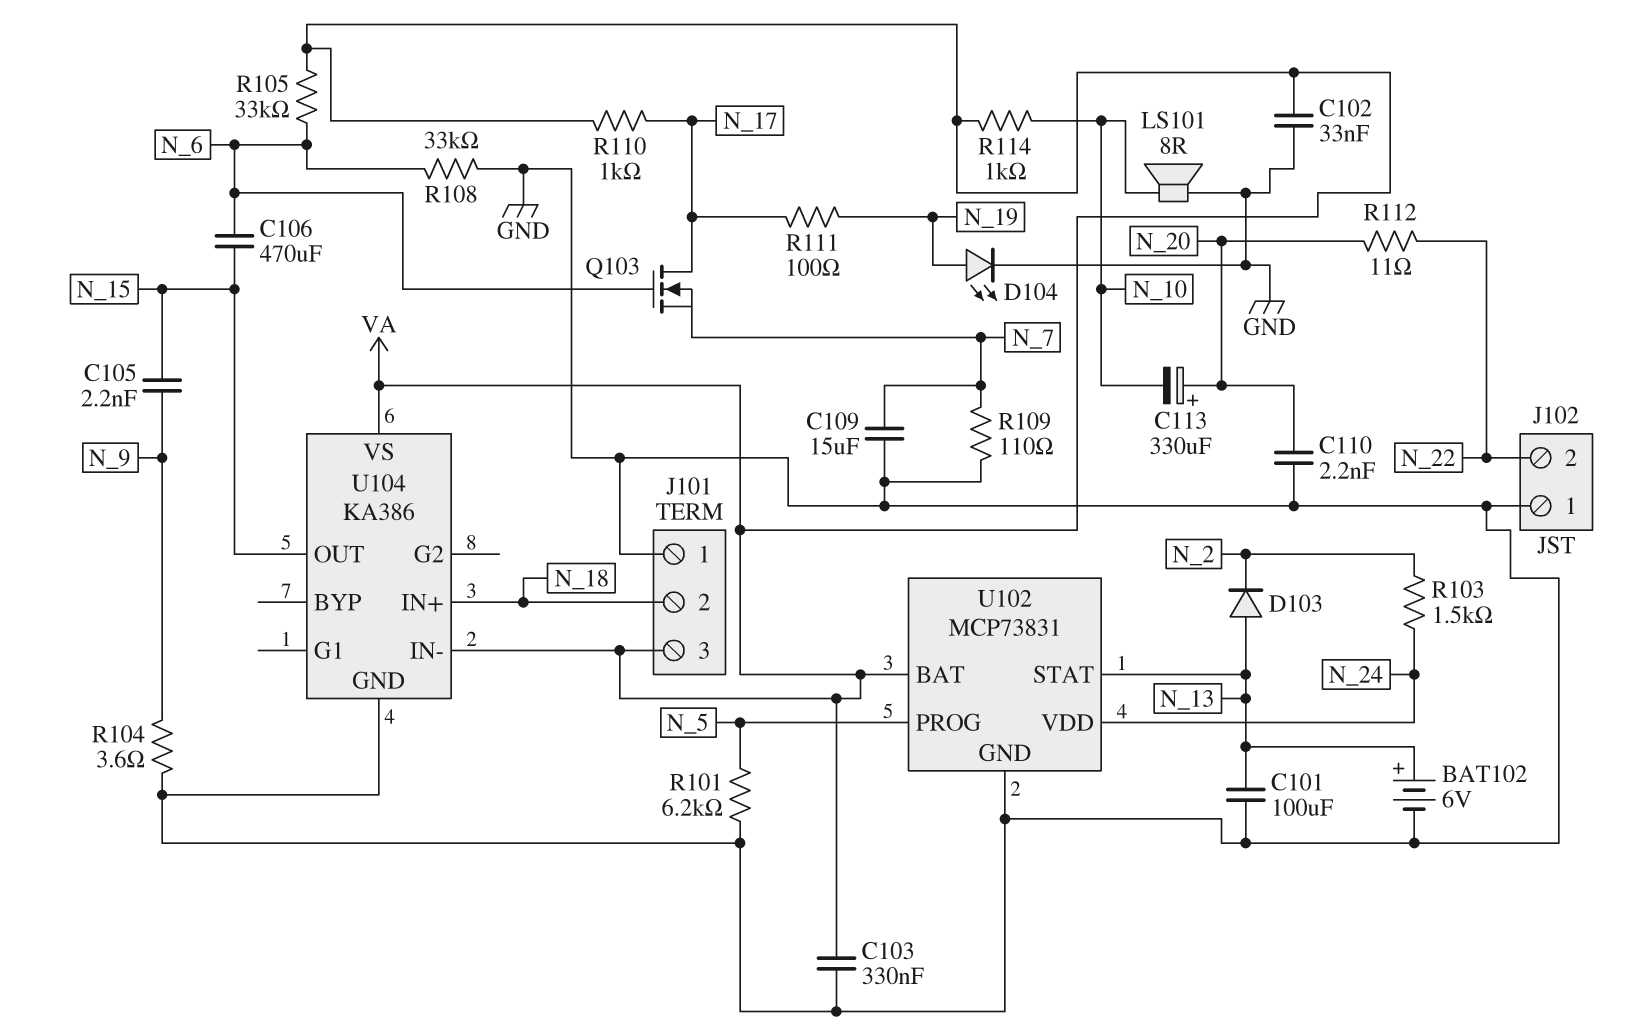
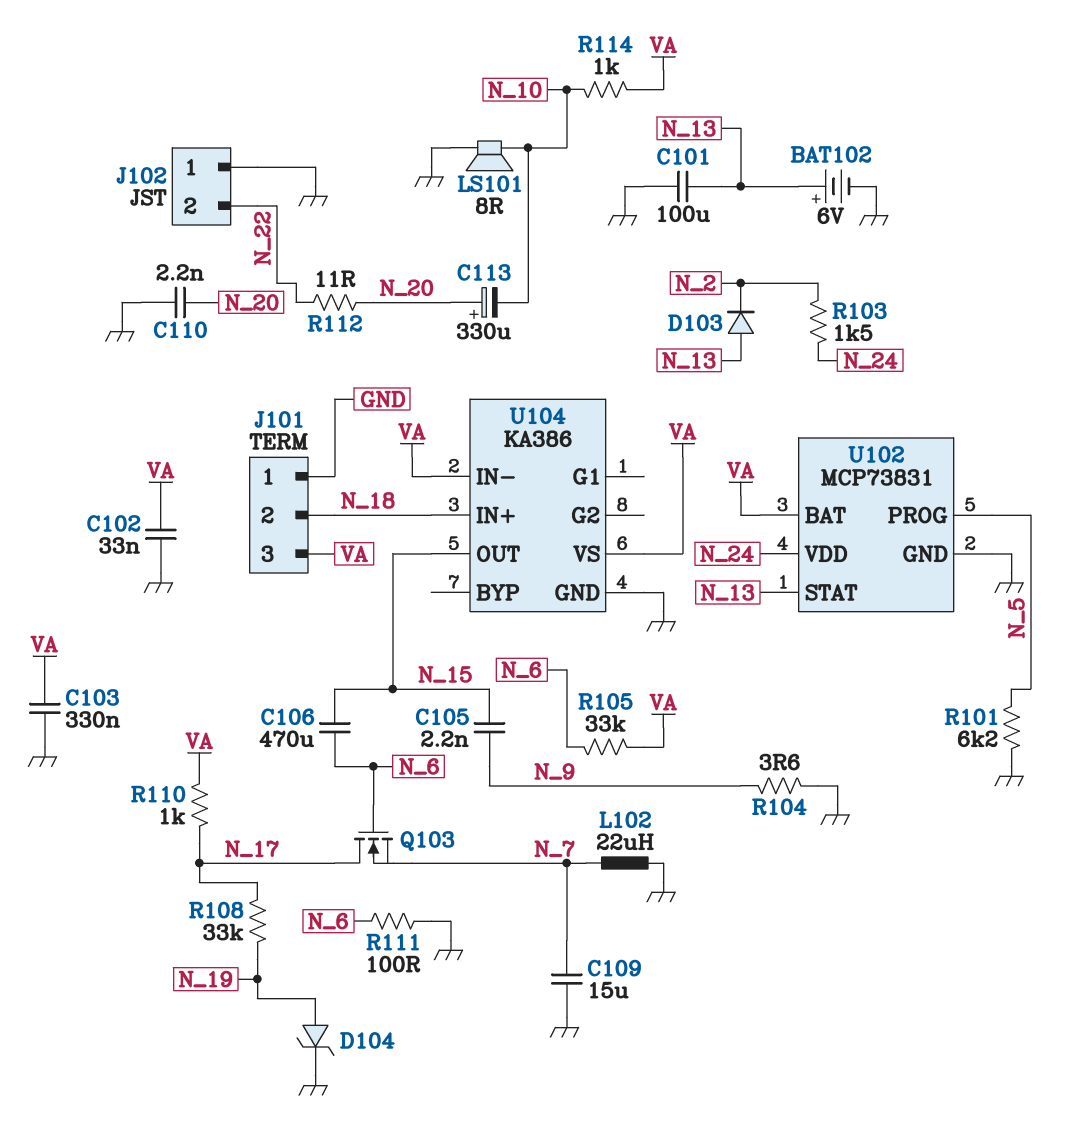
D104: LED (A N_19, K GND) -> zener (A N_19, K GND)
L102: none -> 22uH (GND, N_7)
R108: 33k (GND, N_6) -> 33k (N_17, N_19)
R109: 110 (GND, N_7) -> none
R111: 100 (N_17, N_19) -> 100 (GND, N_6)

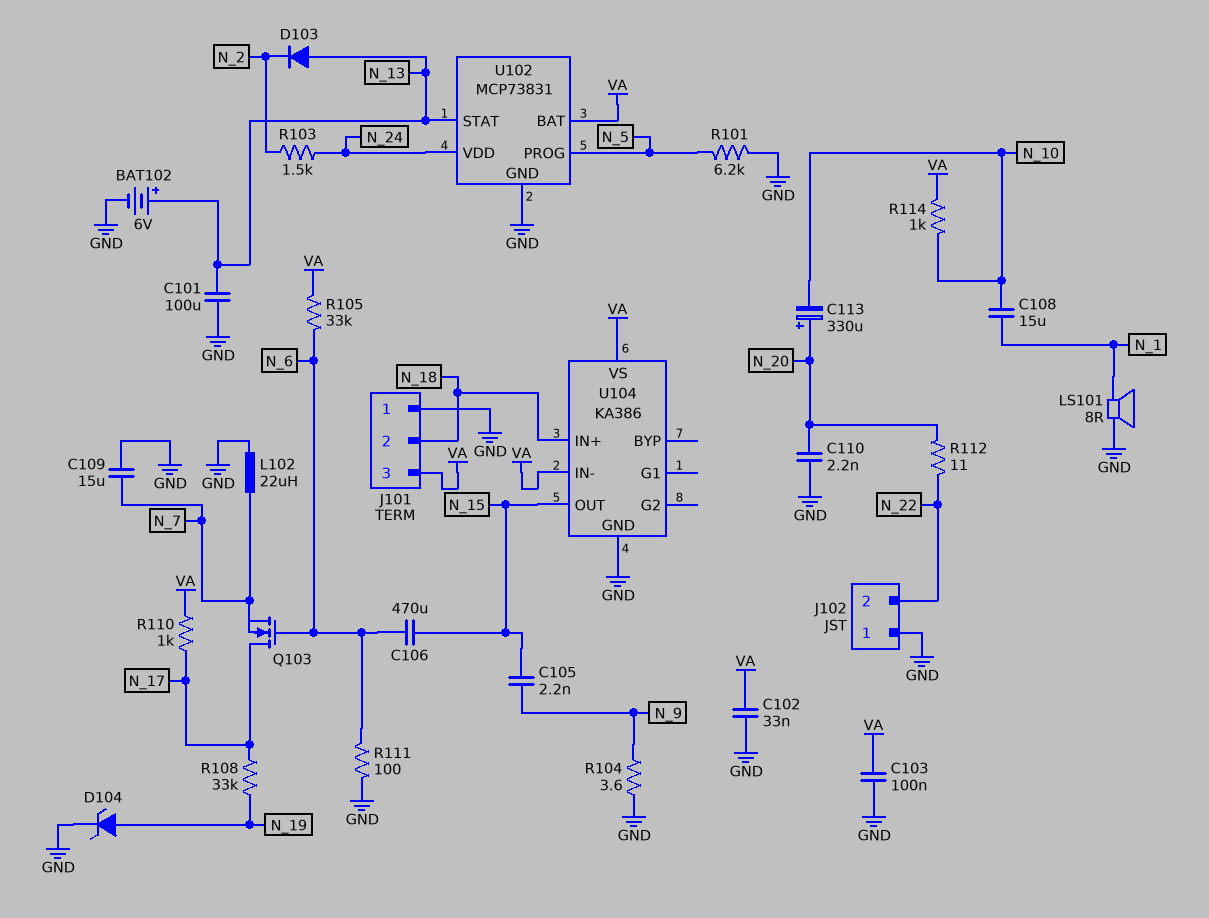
C103: 330nF (GND, VA) -> 100nF (GND, VA)
C108: none -> 15uF (N_1, N_10)
LS101: speaker 8R (GND, N_10) -> speaker 8R (GND, N_1)

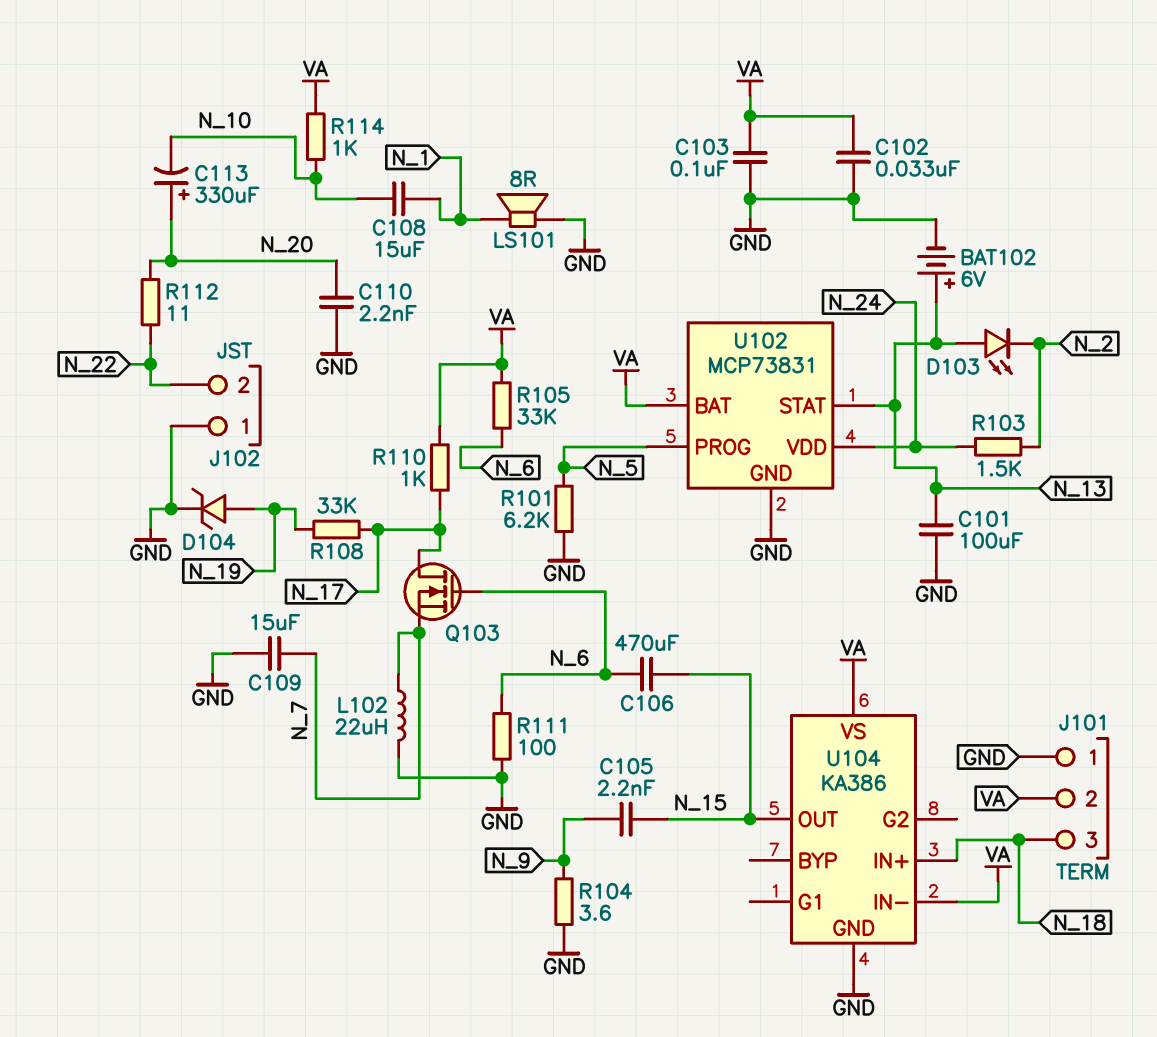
D103: diode (A N_13, K N_2) -> LED (A N_13, K N_2)
J101 pin 2: N_18 -> VA
J101 pin 3: VA -> N_18

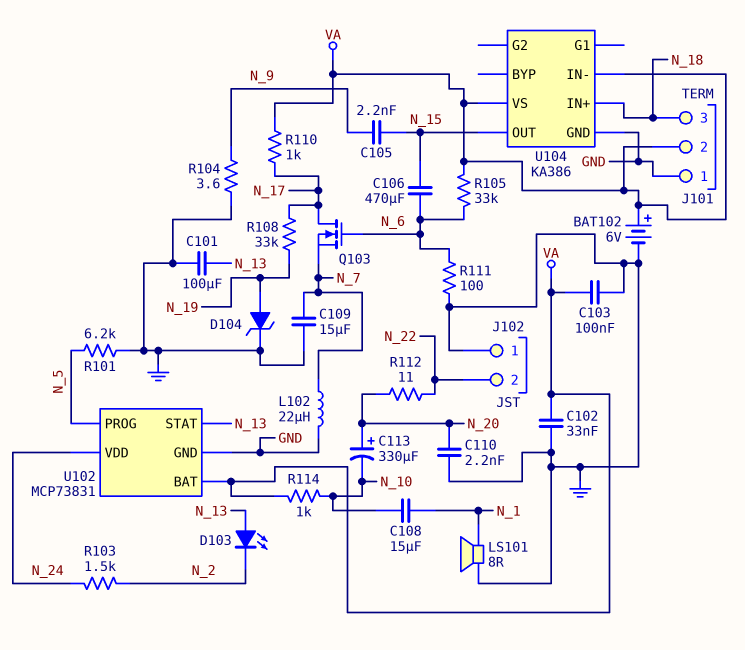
BAT102: 6V (plus N_13, minus GND) -> 6V (plus VA, minus GND)

